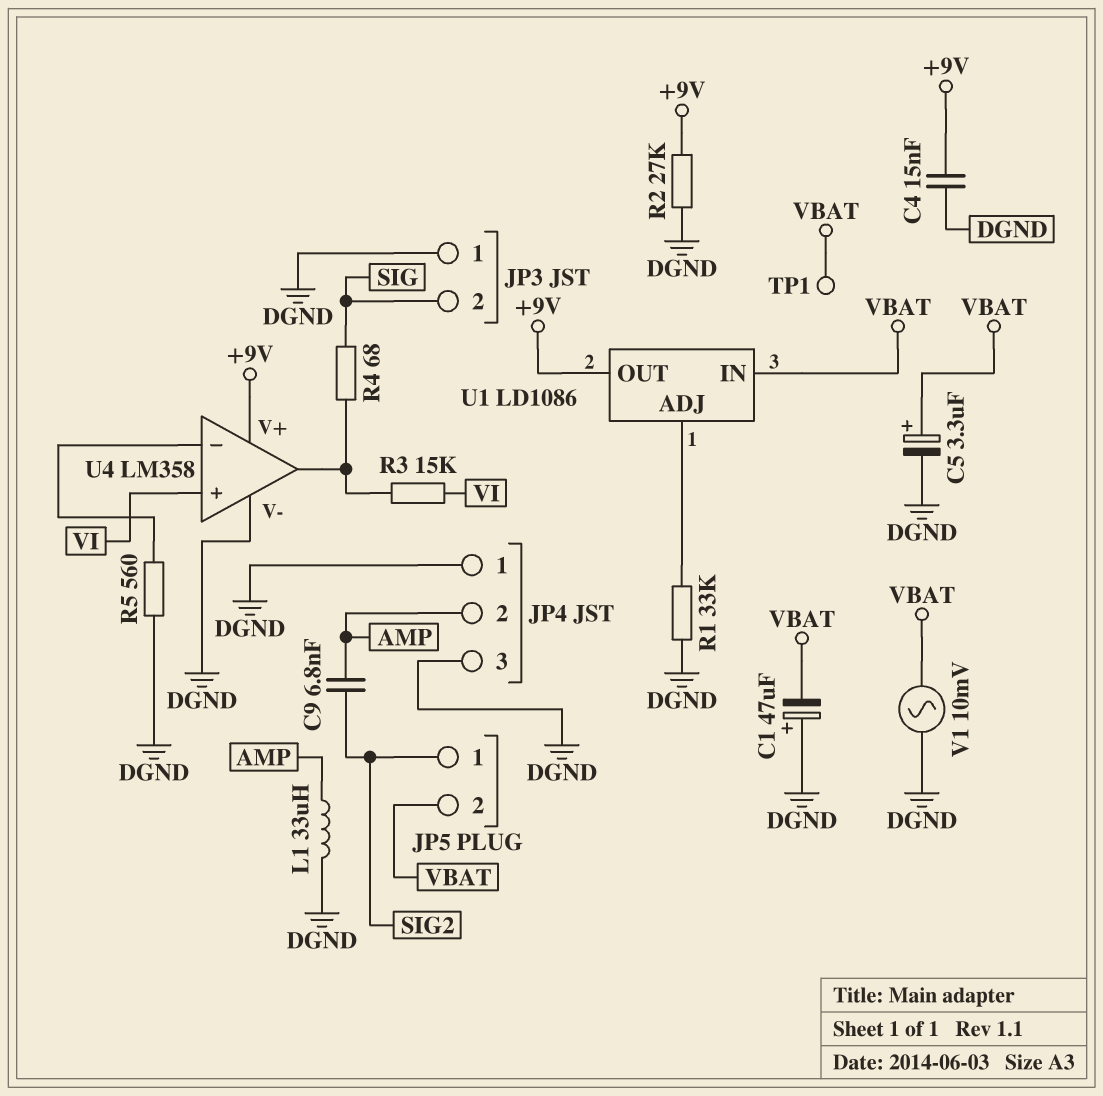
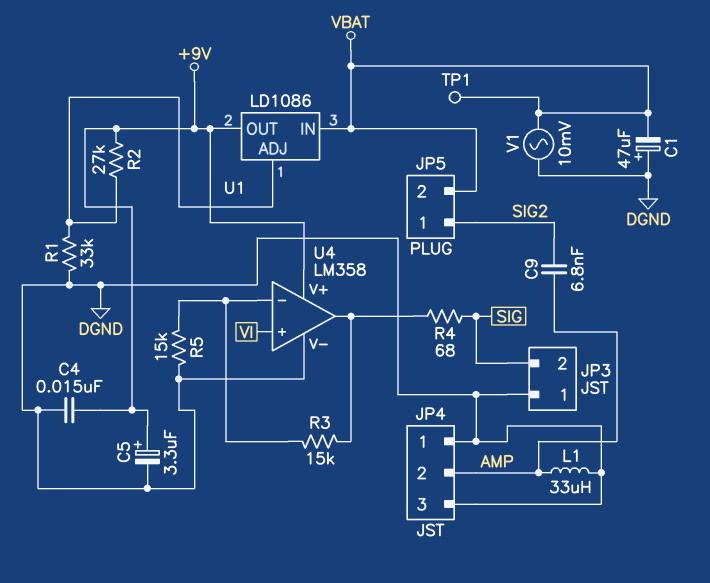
C5: 3.3uF (plus VBAT, minus DGND) -> 3.3uF (plus +9V, minus DGND)
R2: 27k (+9V, DGND) -> 27k (+9V, U1/ADJ)
R3: 15k (U4/out, VI) -> 15k (U4/in-, U4/out)
R5: 560 (DGND, U4/in-) -> 15k (DGND, U4/in-)

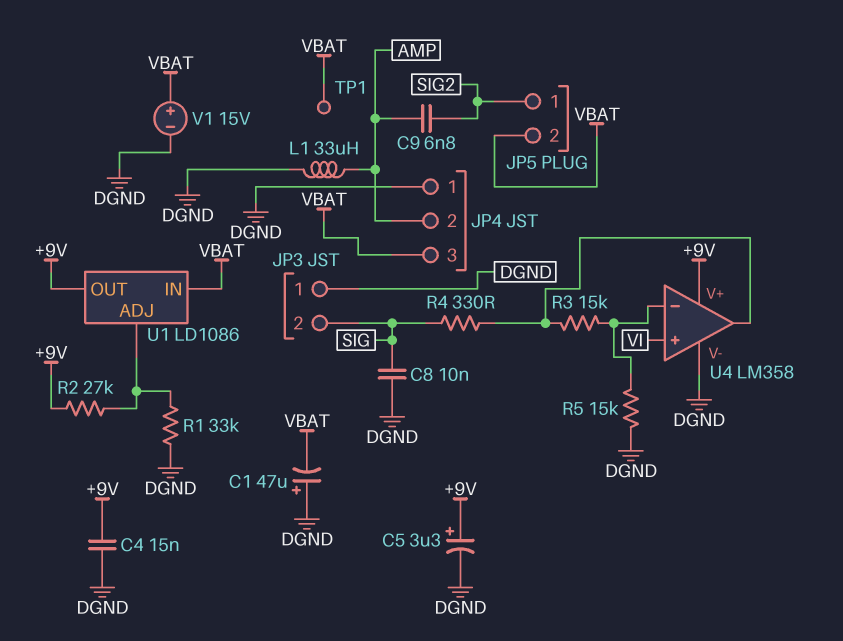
C8: none -> 10nF (DGND, SIG)
JP4 pin 3: DGND -> VBAT
R4: 68 (SIG, U4/out) -> 330 (SIG, U4/out)
V1: AC 10mV (DGND, VBAT) -> 15V (plus VBAT, minus DGND)

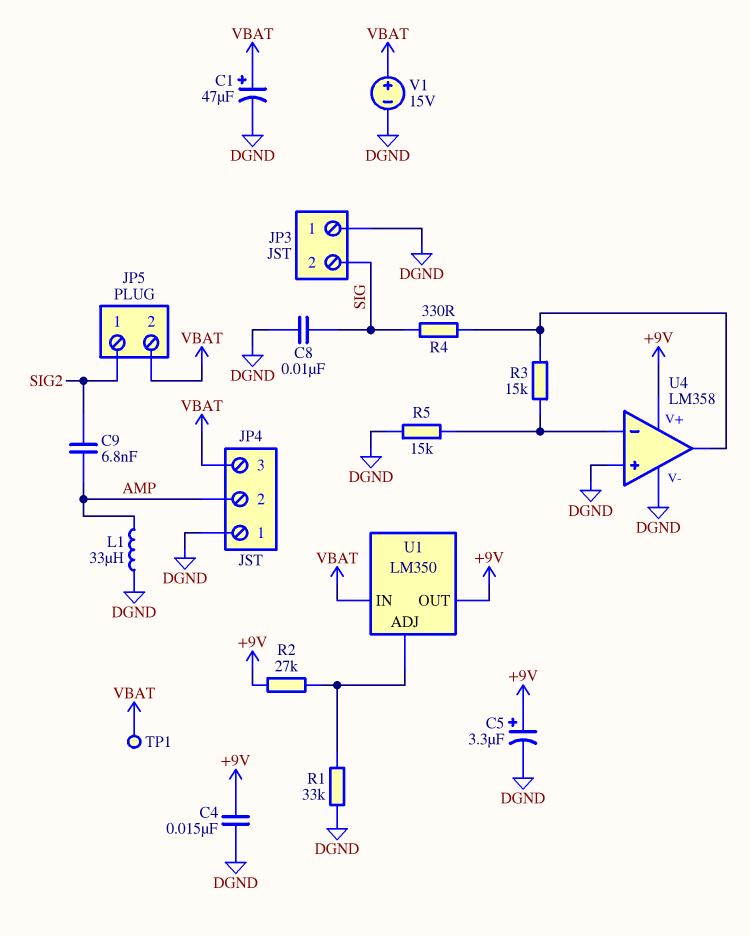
C1: 47uF (plus DGND, minus VBAT) -> 47uF (plus VBAT, minus DGND)
U1: LD1086 -> LM350
U4 pin in+: VI -> DGND

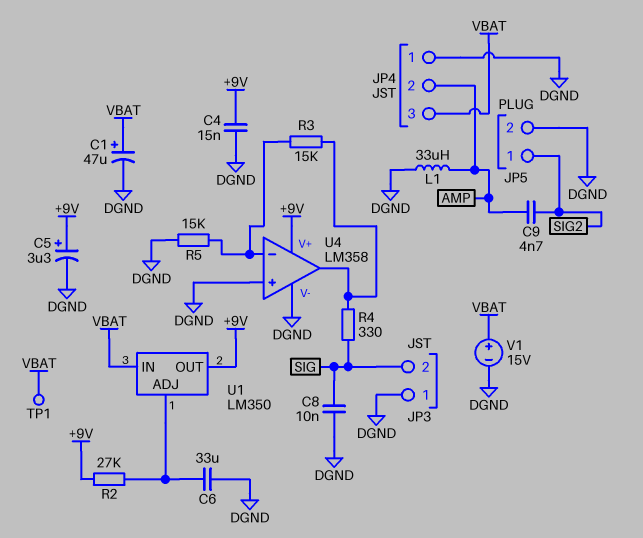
C6: none -> 33uF (DGND, U1/ADJ)
C9: 6.8nF (AMP, SIG2) -> 4.7nF (AMP, SIG2)
JP5 pin 2: VBAT -> DGND
R1: 33k (DGND, U1/ADJ) -> none

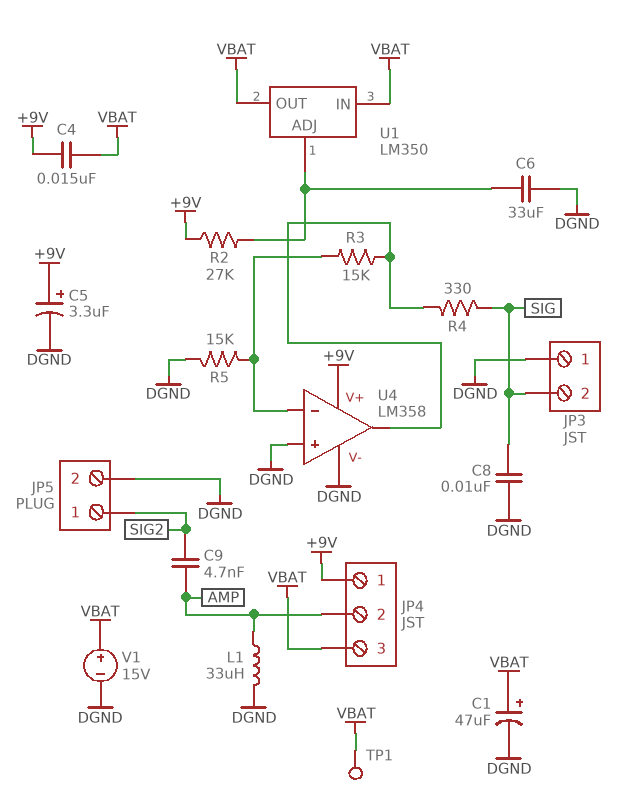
C4: 15nF (+9V, DGND) -> 15nF (+9V, VBAT)
JP4 pin 1: DGND -> +9V
U1 pin OUT: +9V -> VBAT

